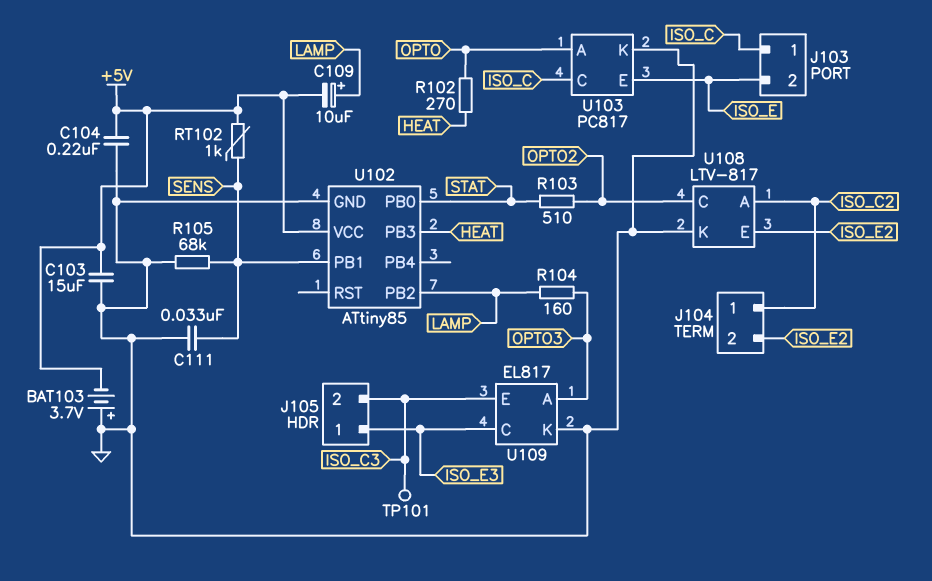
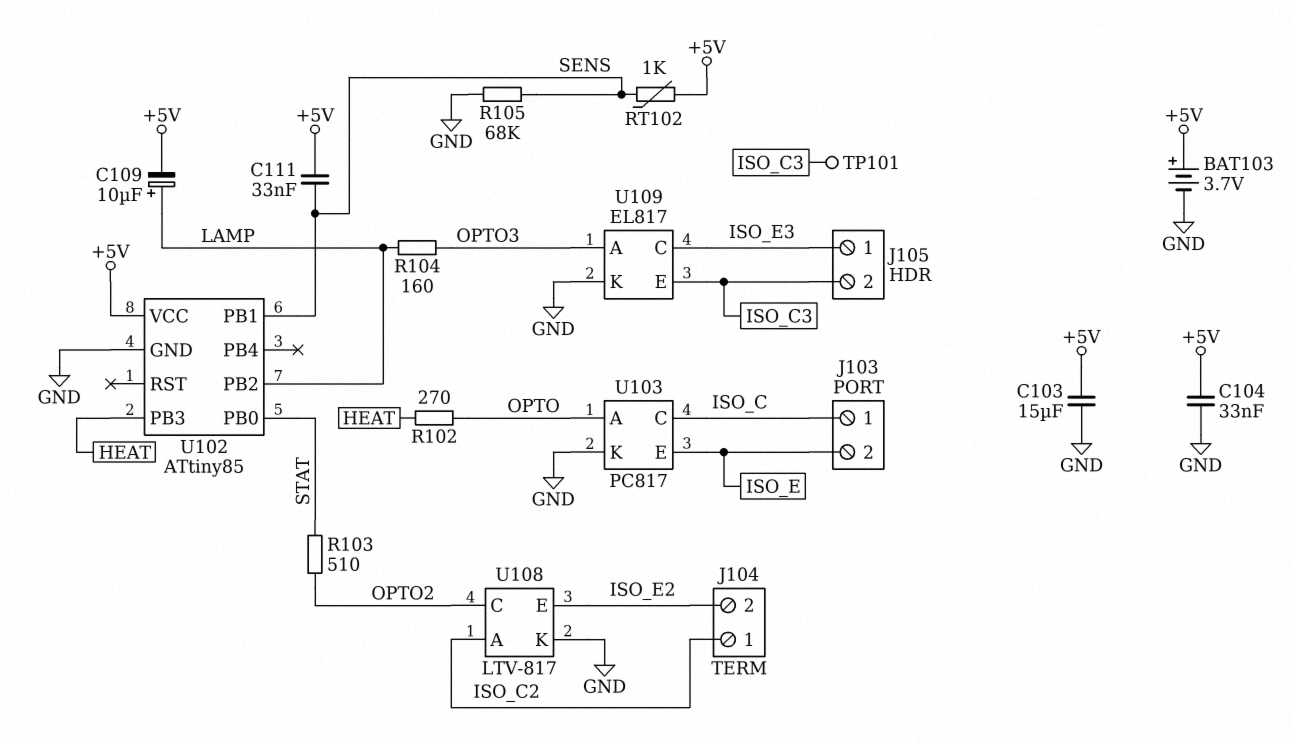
BAT103: 3.7V (plus GND, minus +5V) -> 3.7V (plus +5V, minus GND)
C104: 220nF (+5V, GND) -> 33nF (+5V, GND)
C111: 33nF (GND, SENS) -> 33nF (+5V, SENS)

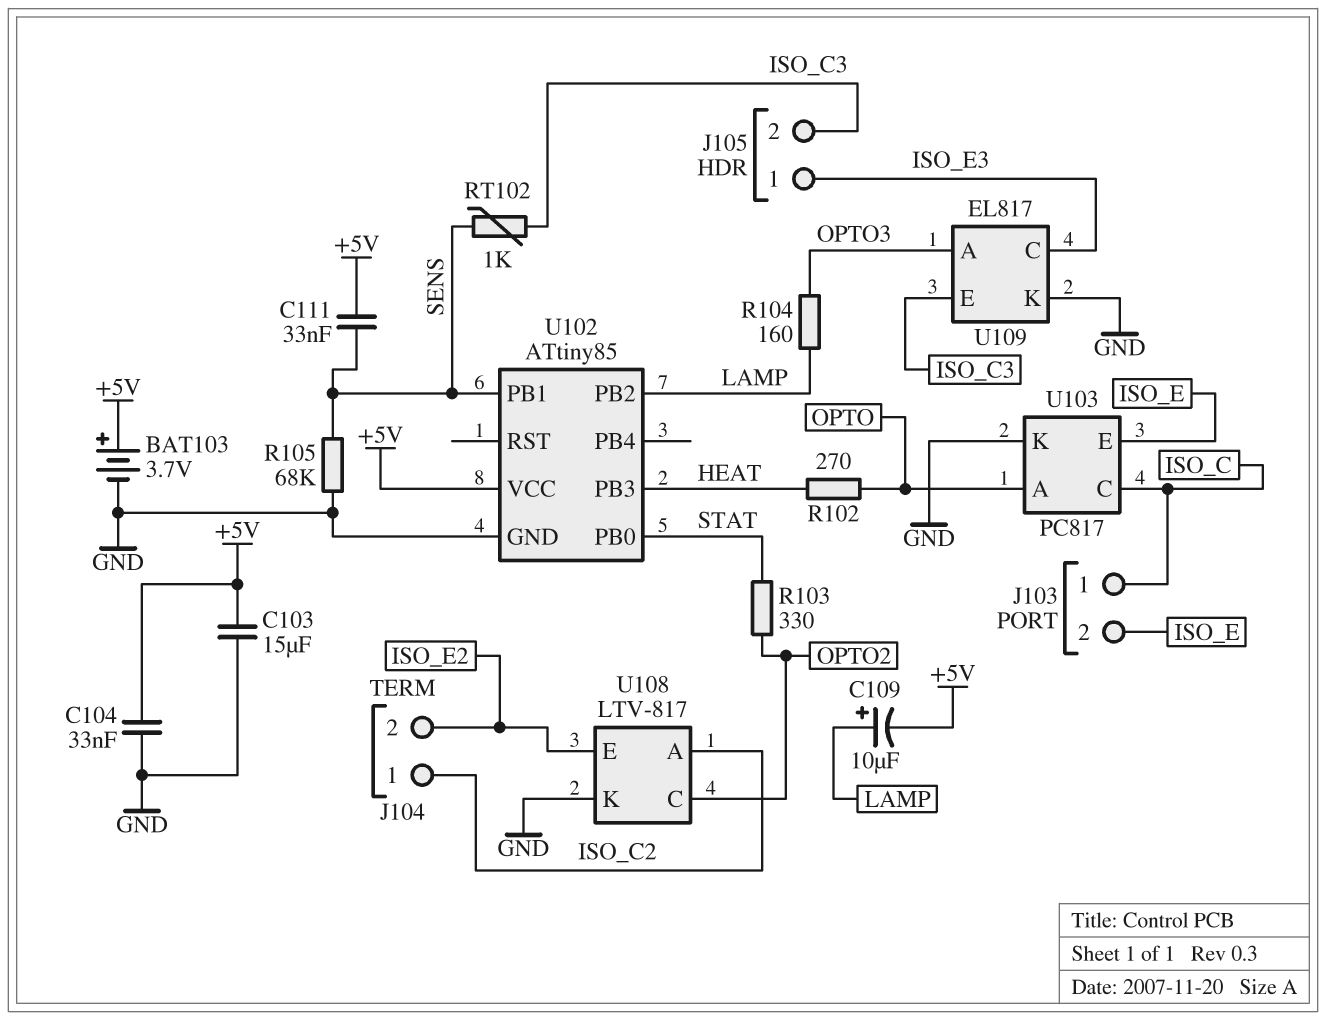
R103: 510 (OPTO2, STAT) -> 330 (OPTO2, STAT)
RT102: 1k (+5V, SENS) -> 1k (ISO_C3, SENS)
TP101: test point (ISO_C3) -> none

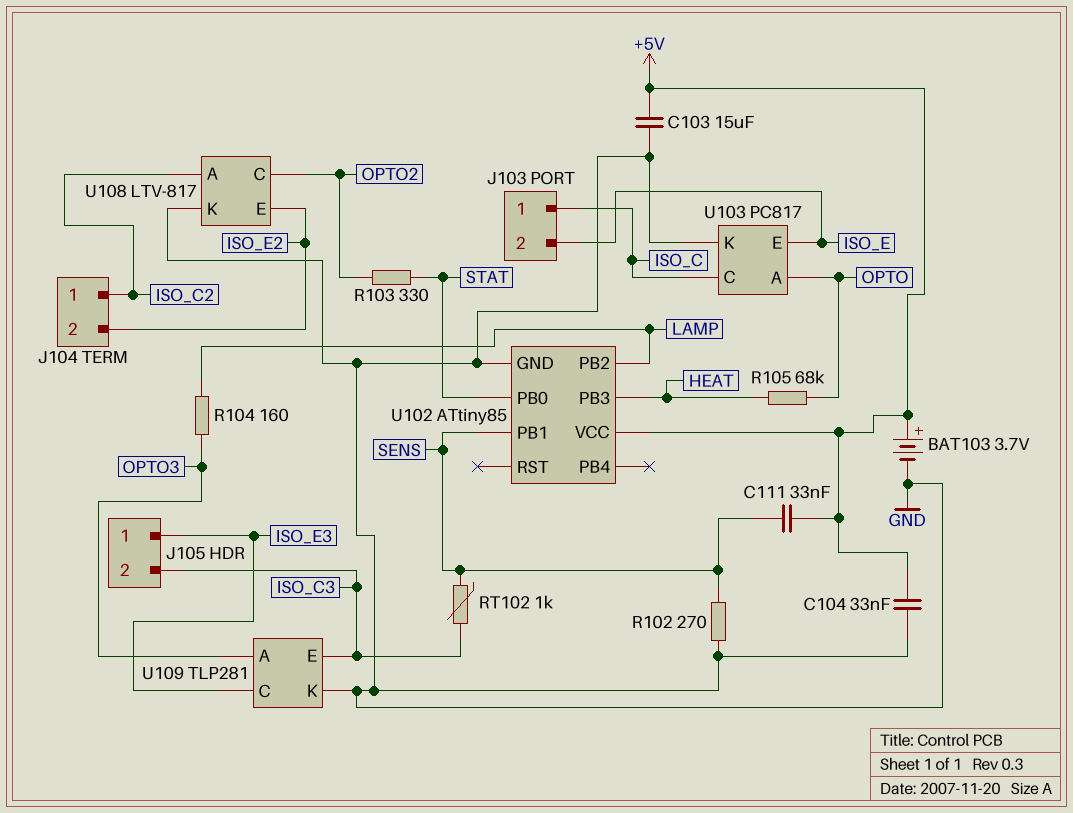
C109: 10uF (plus LAMP, minus +5V) -> none
R102: 270 (HEAT, OPTO) -> 270 (GND, SENS)
R105: 68k (GND, SENS) -> 68k (HEAT, OPTO)
U109: EL817 -> TLP281

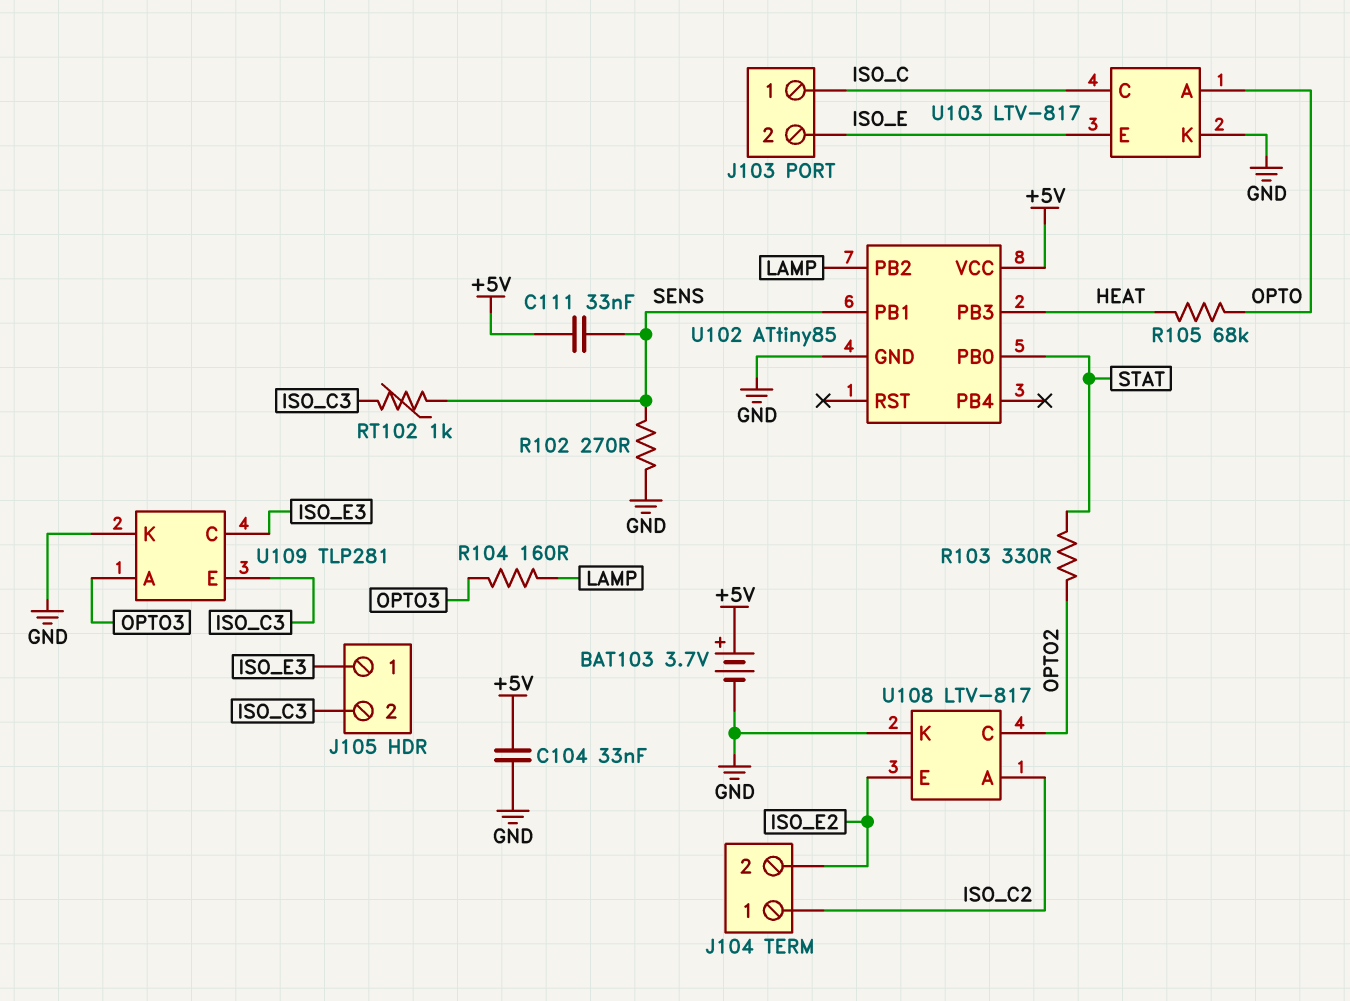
C103: 15uF (+5V, GND) -> none
U103: PC817 -> LTV-817

